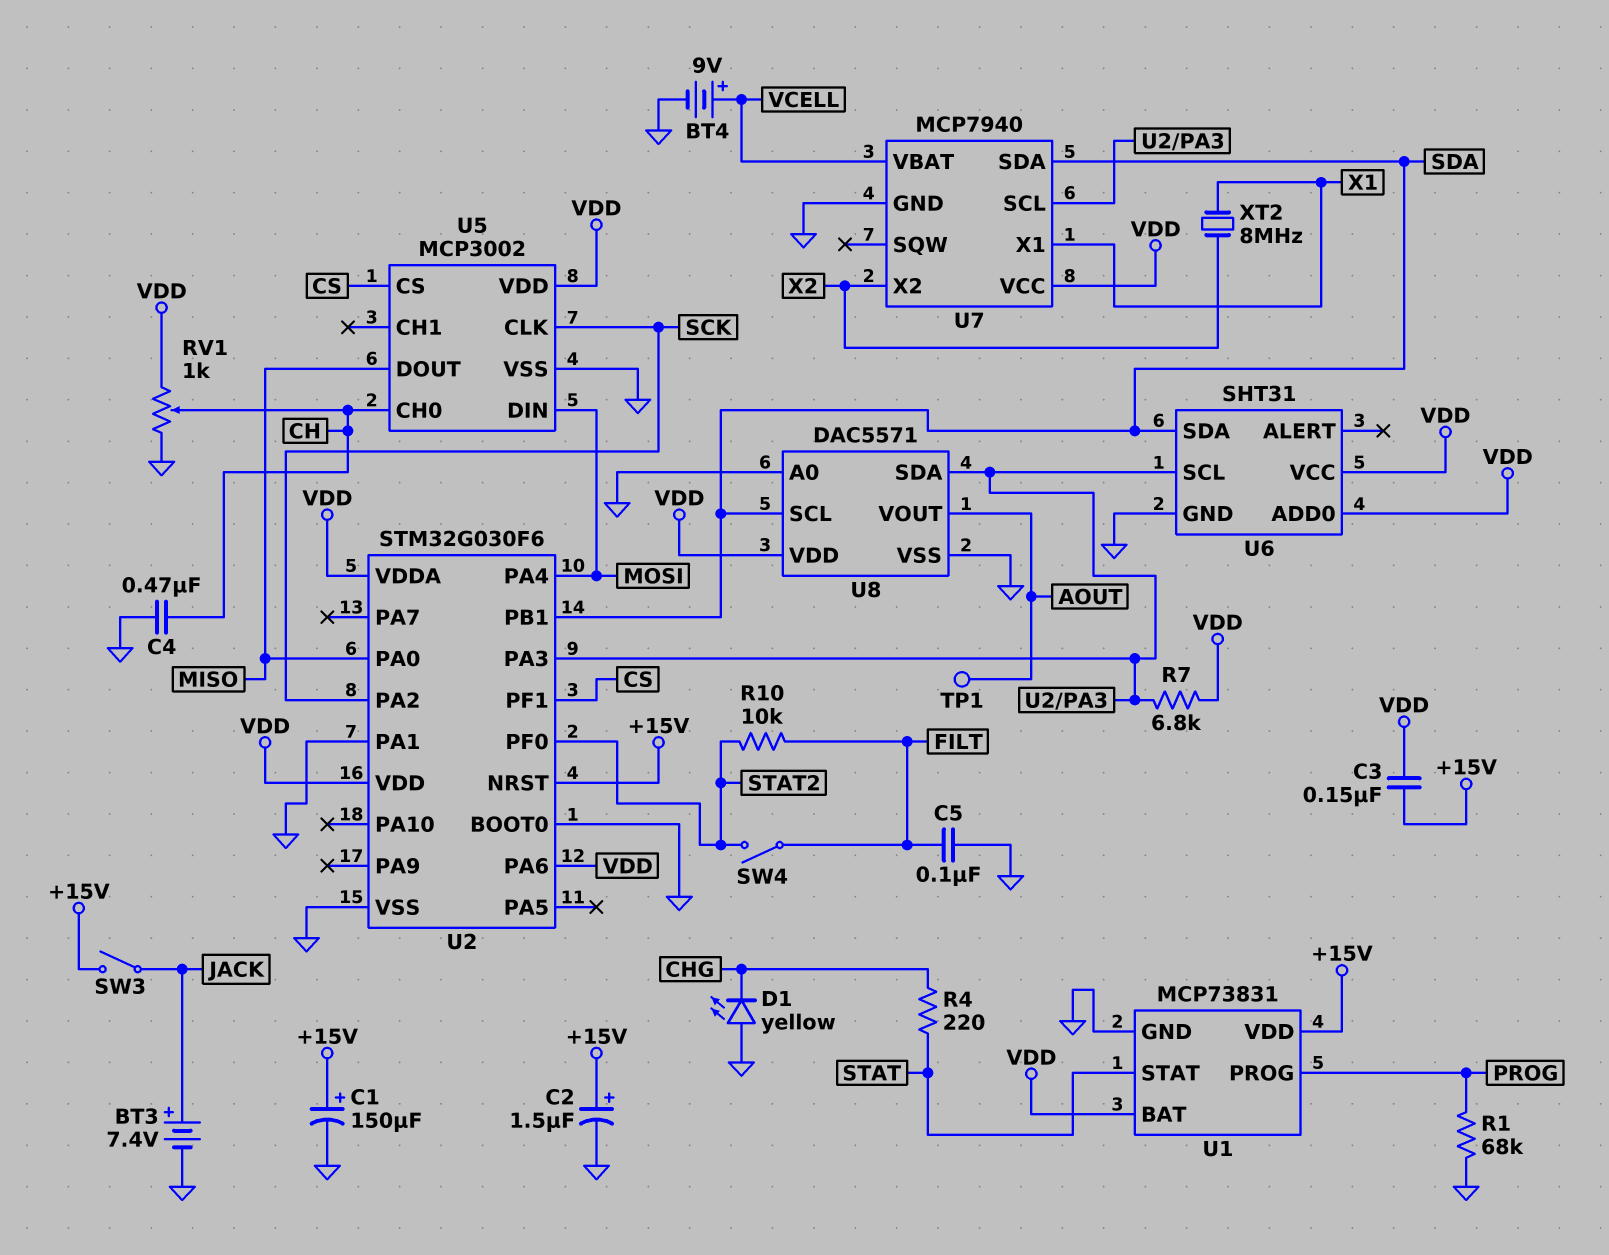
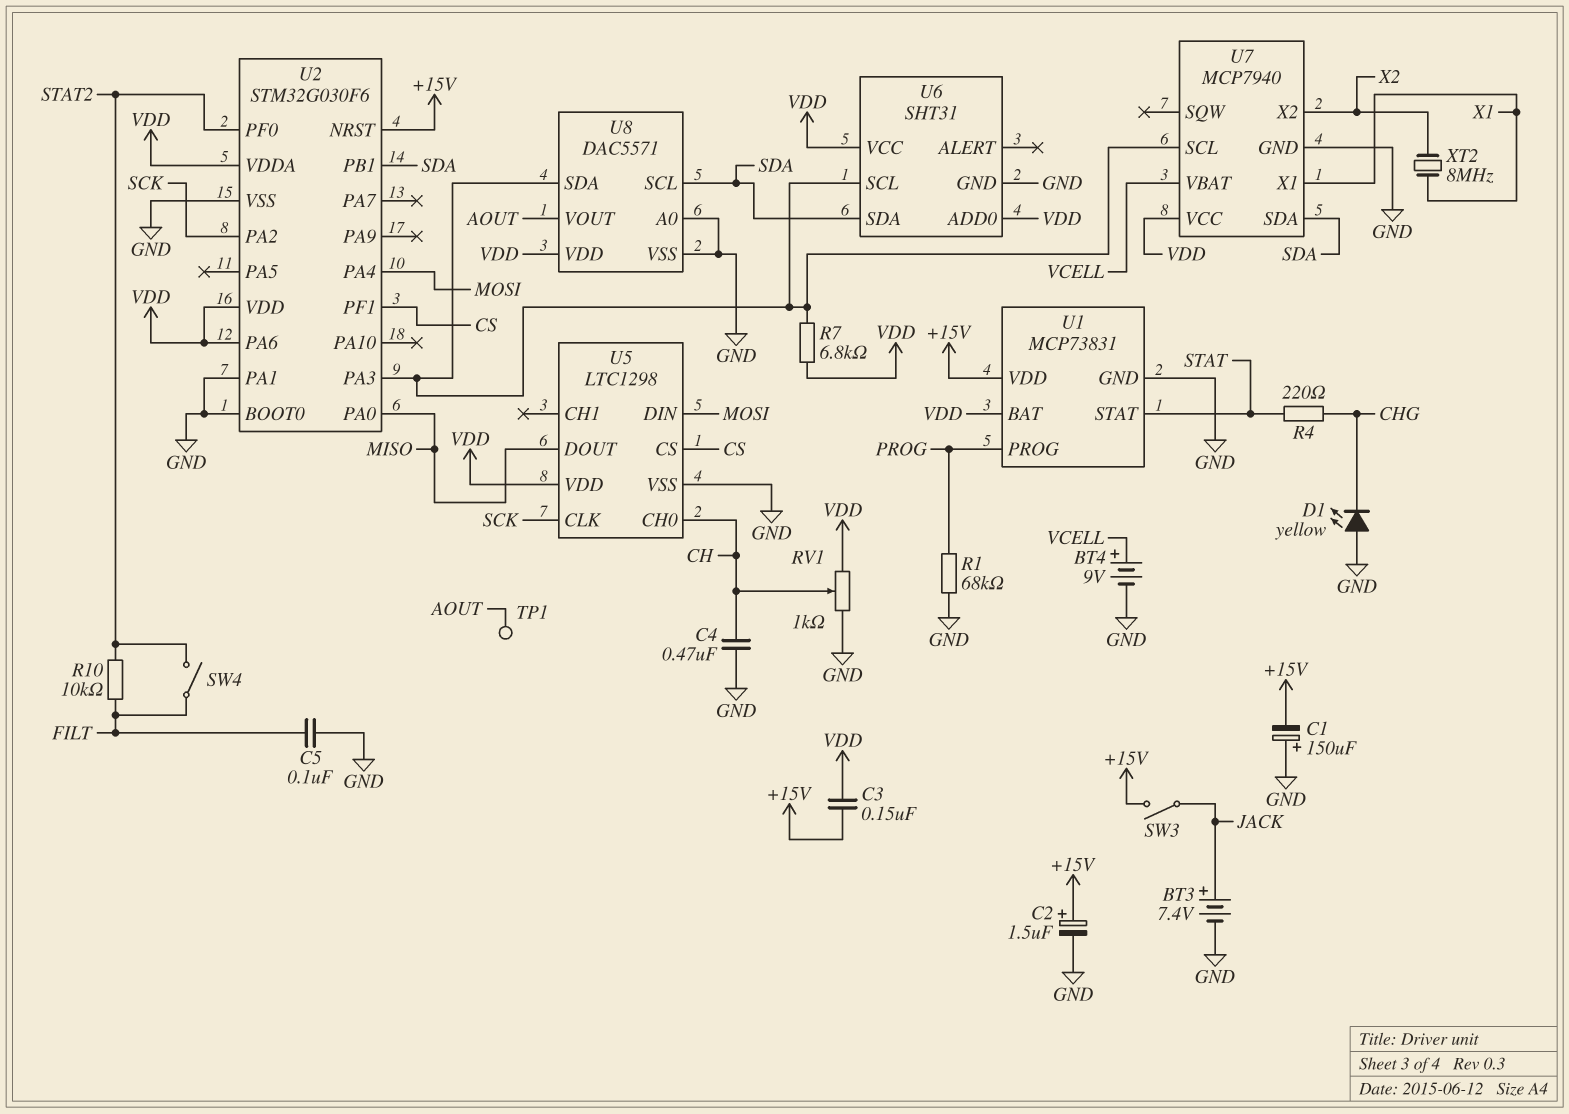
C1: 150uF (plus +15V, minus GND) -> 150uF (plus GND, minus +15V)
U5: MCP3002 -> LTC1298

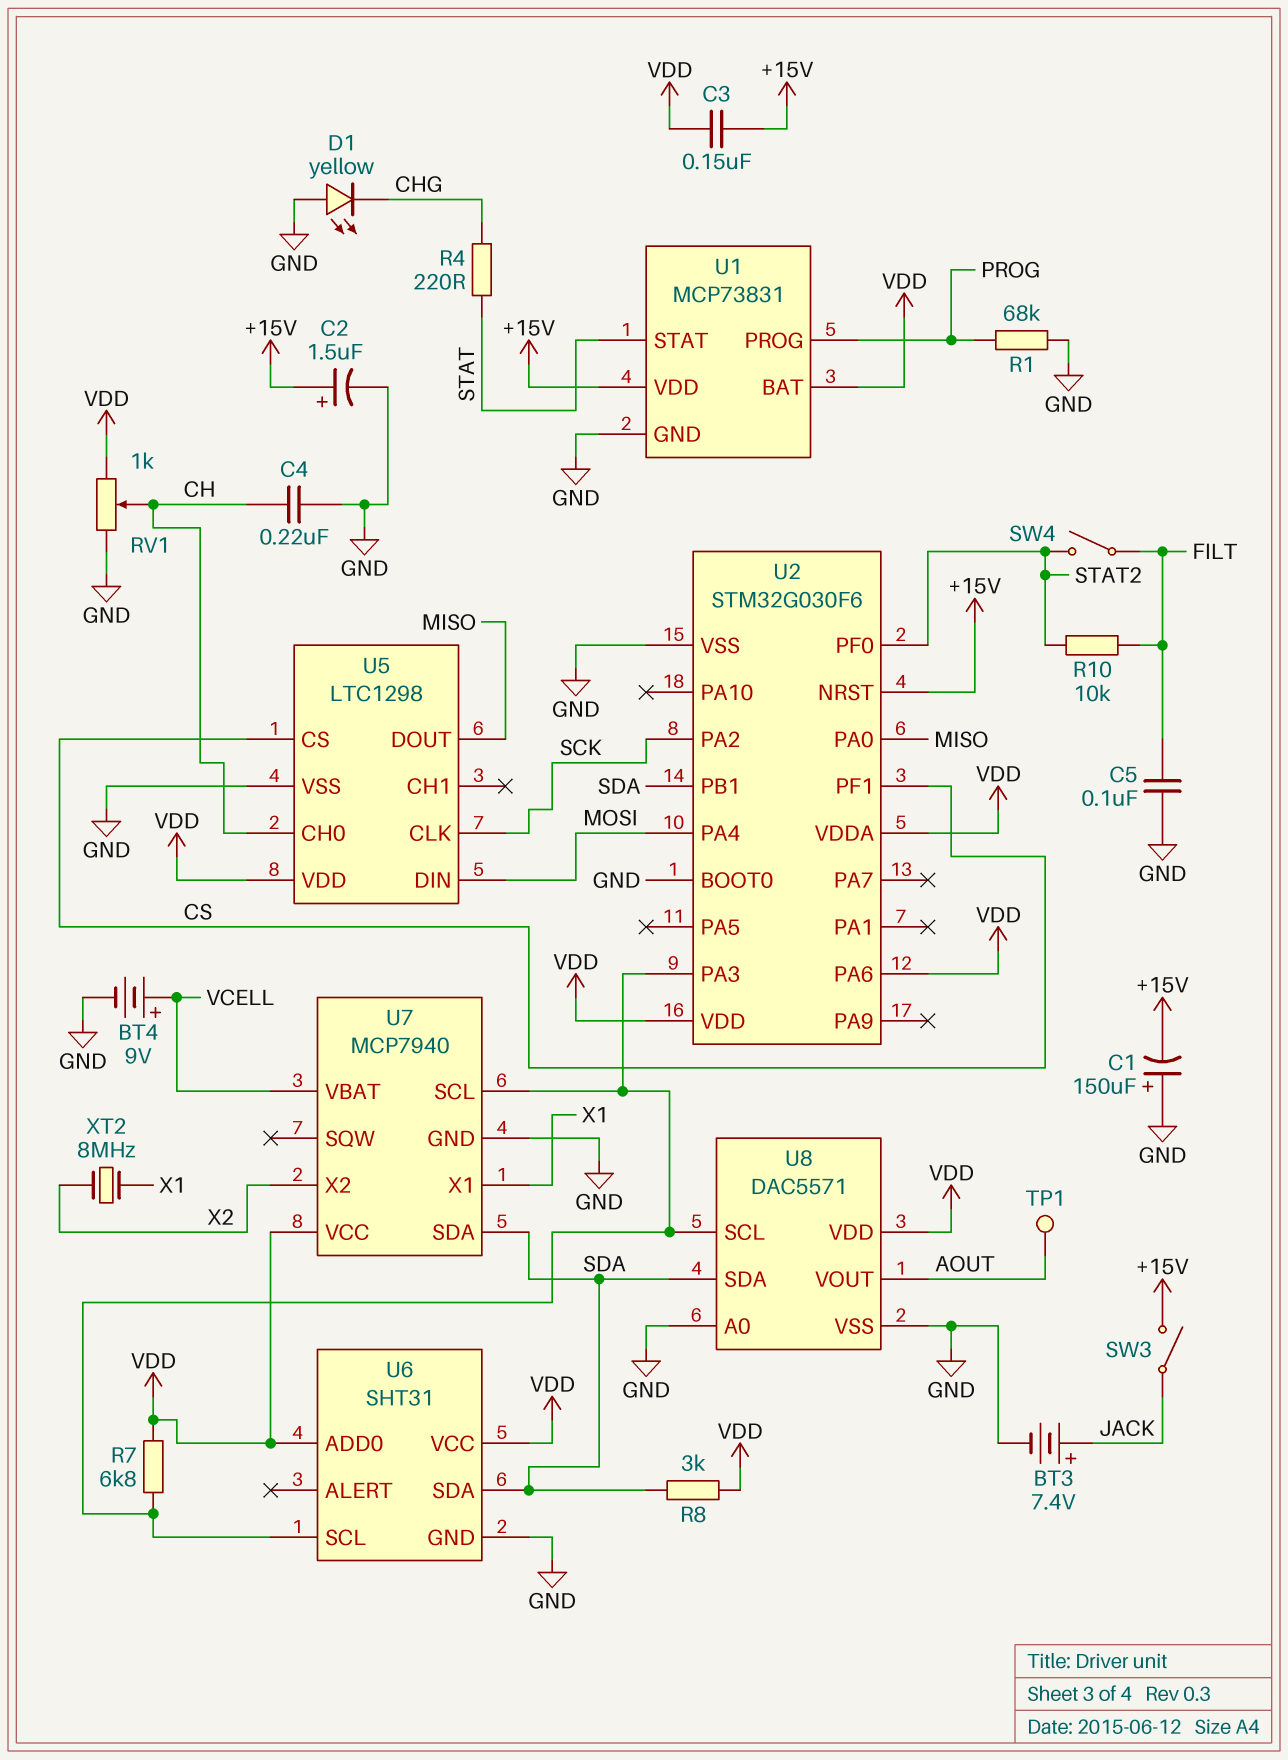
C4: 470nF (CH, GND) -> 220nF (CH, GND)
R8: none -> 3k (SDA, VDD)
U2 pin PA1: GND -> none
U8 pin SCL: SDA -> U2/PA3
U8 pin SDA: U2/PA3 -> SDA

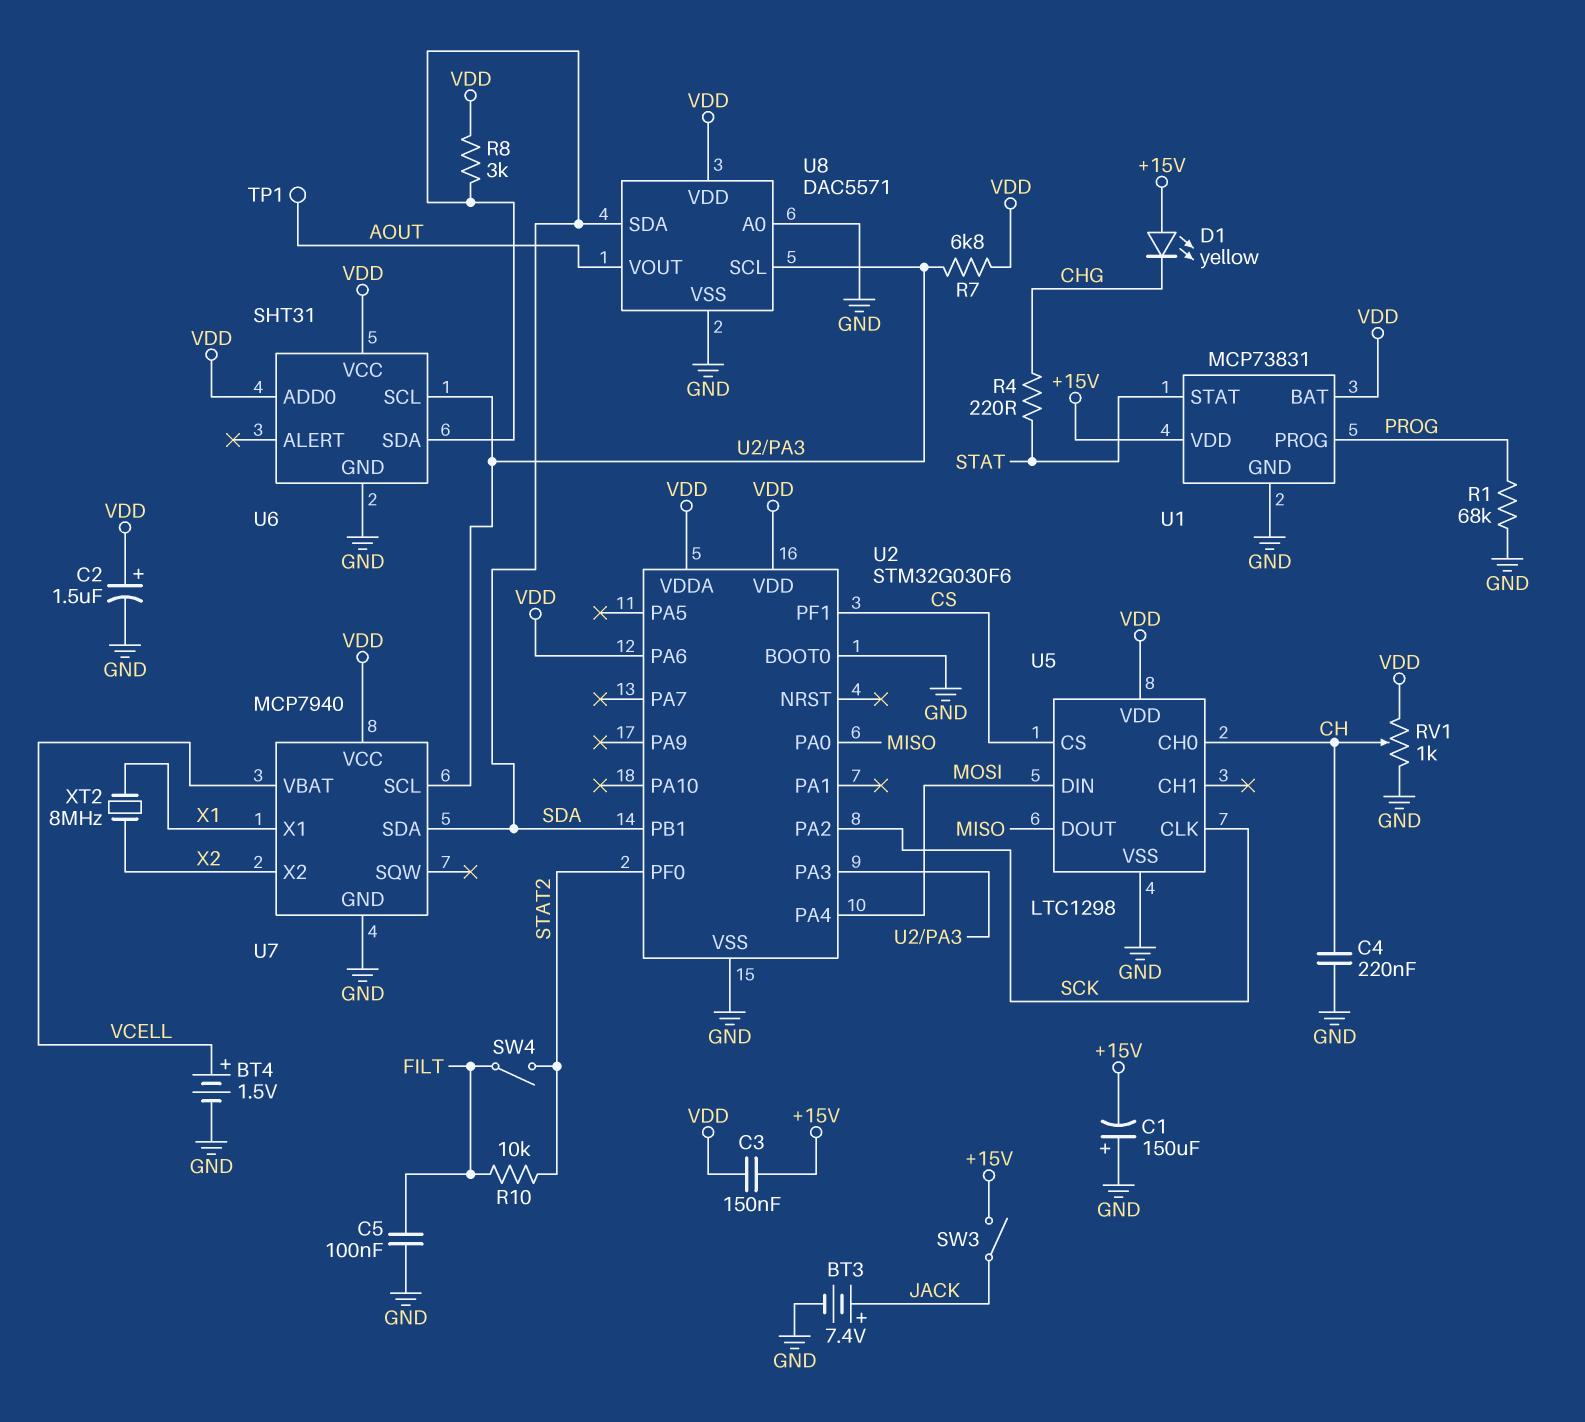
BT4: 9V (plus VCELL, minus GND) -> 1.5V (plus VCELL, minus GND)
C2: 1.5uF (plus +15V, minus GND) -> 1.5uF (plus VDD, minus GND)
D1: LED yellow (A GND, K CHG) -> LED yellow (A +15V, K CHG)
U2 pin NRST: +15V -> none

